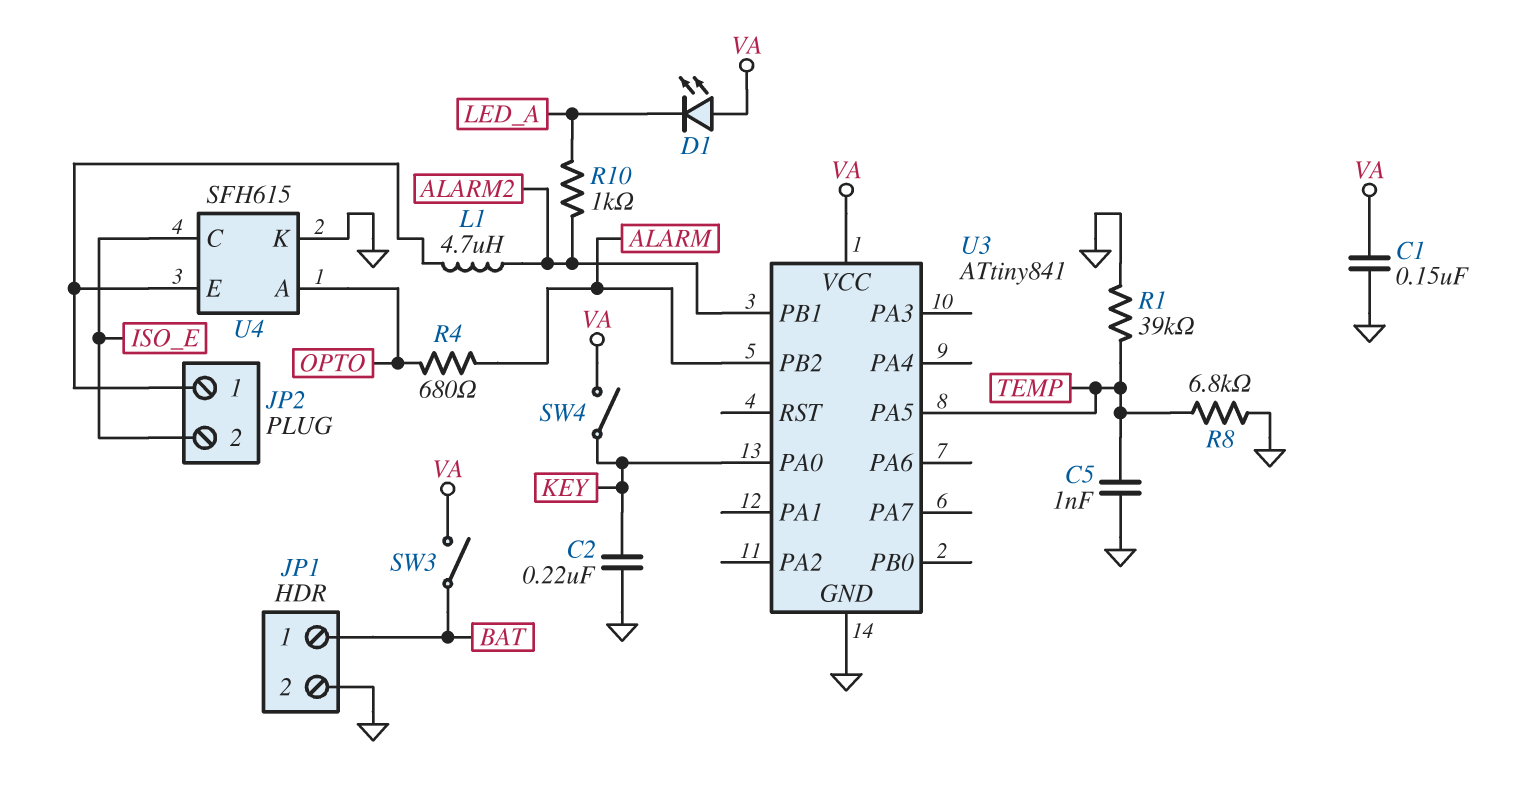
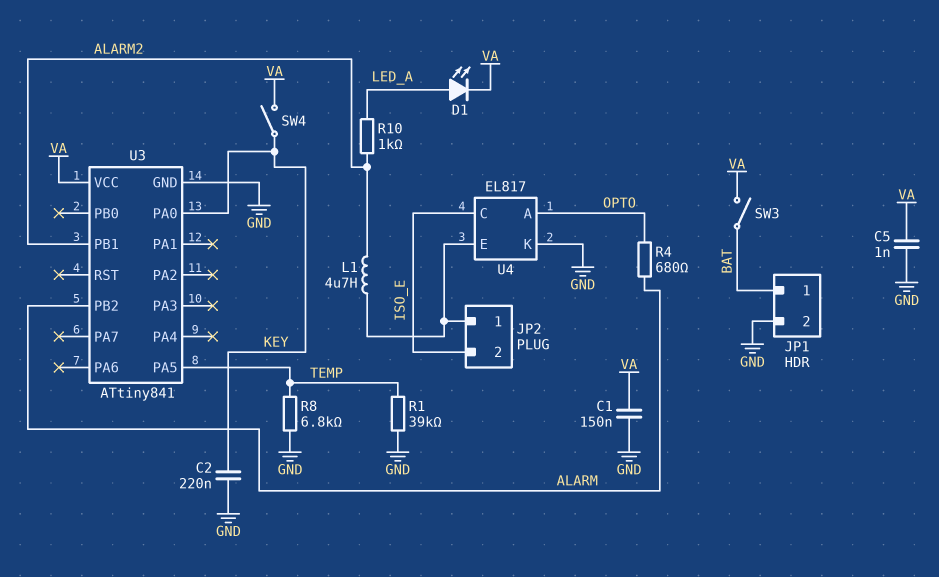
C5: 1nF (GND, TEMP) -> 1nF (GND, VA)
D1: LED (A VA, K LED_A) -> LED (A LED_A, K VA)
U4: SFH615 -> EL817

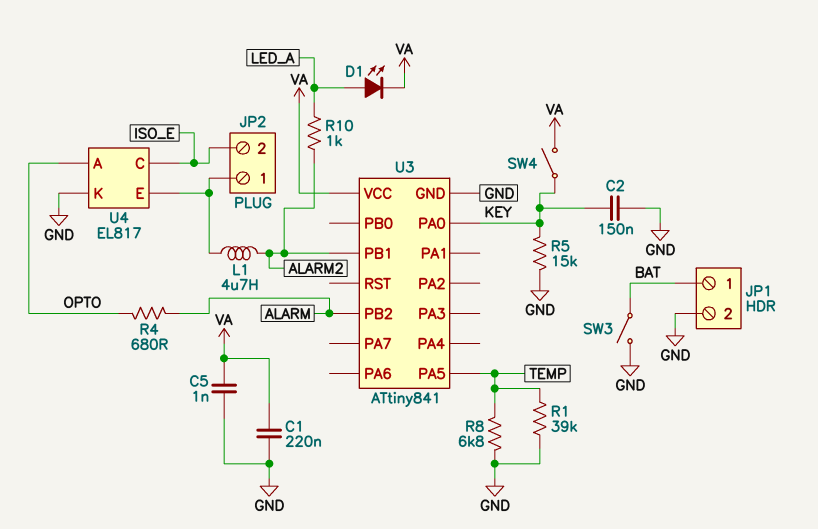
C1: 150nF (GND, VA) -> 220nF (GND, VA)
C2: 220nF (GND, KEY) -> 150nF (GND, KEY)
R5: none -> 15k (GND, KEY)
SW3: switch (BAT, VA) -> switch (BAT, GND)

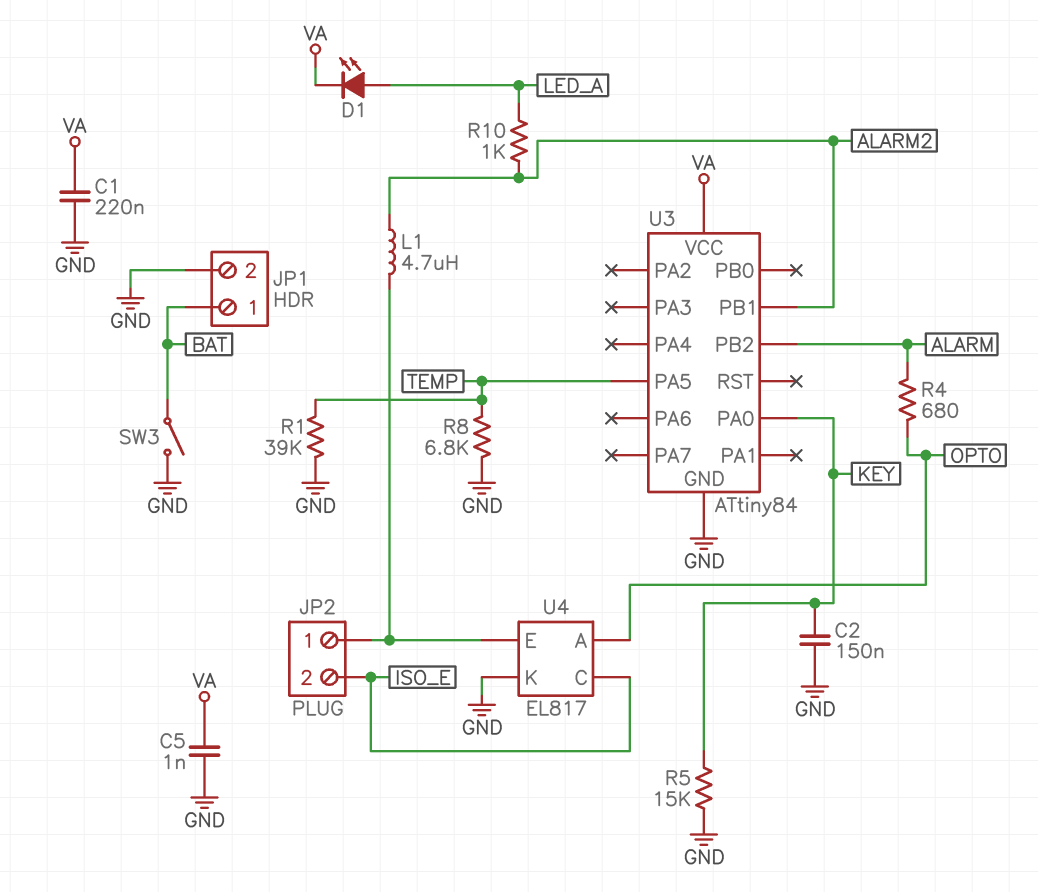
SW4: switch (KEY, VA) -> none
U3: ATtiny841 -> ATtiny84

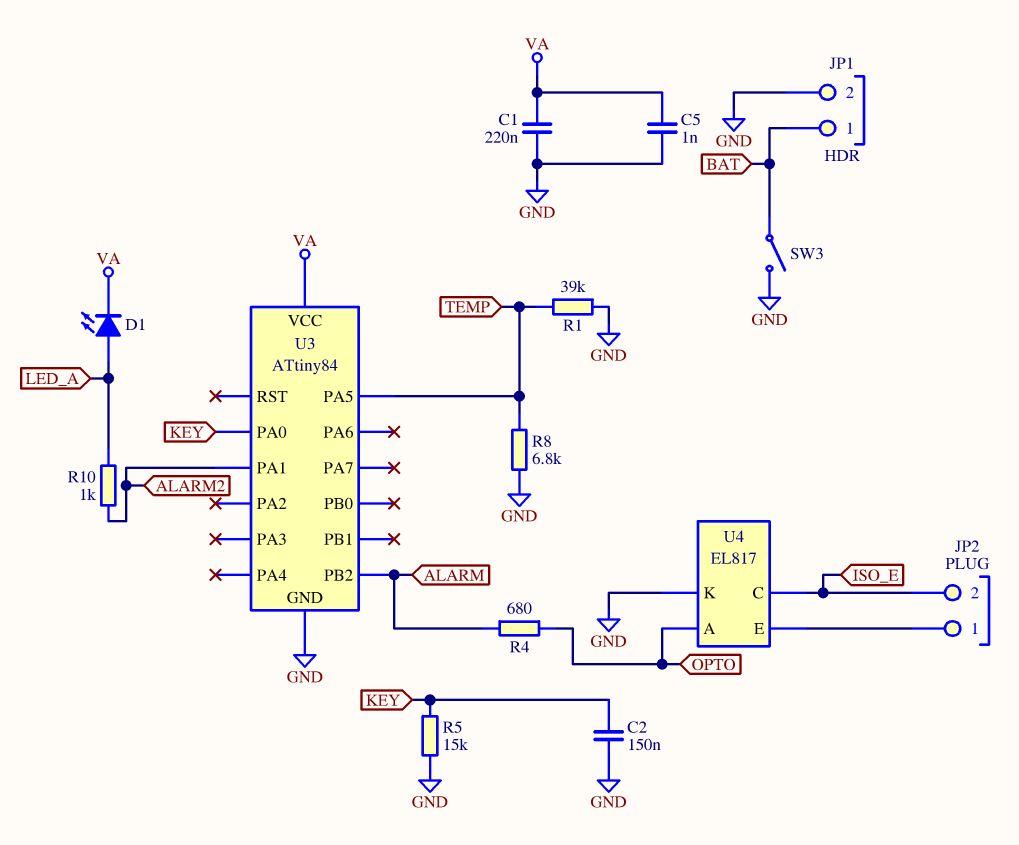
L1: 4.7uH (ALARM2, JP2/1) -> none
U3 pin PA1: none -> ALARM2
U3 pin PB1: ALARM2 -> none

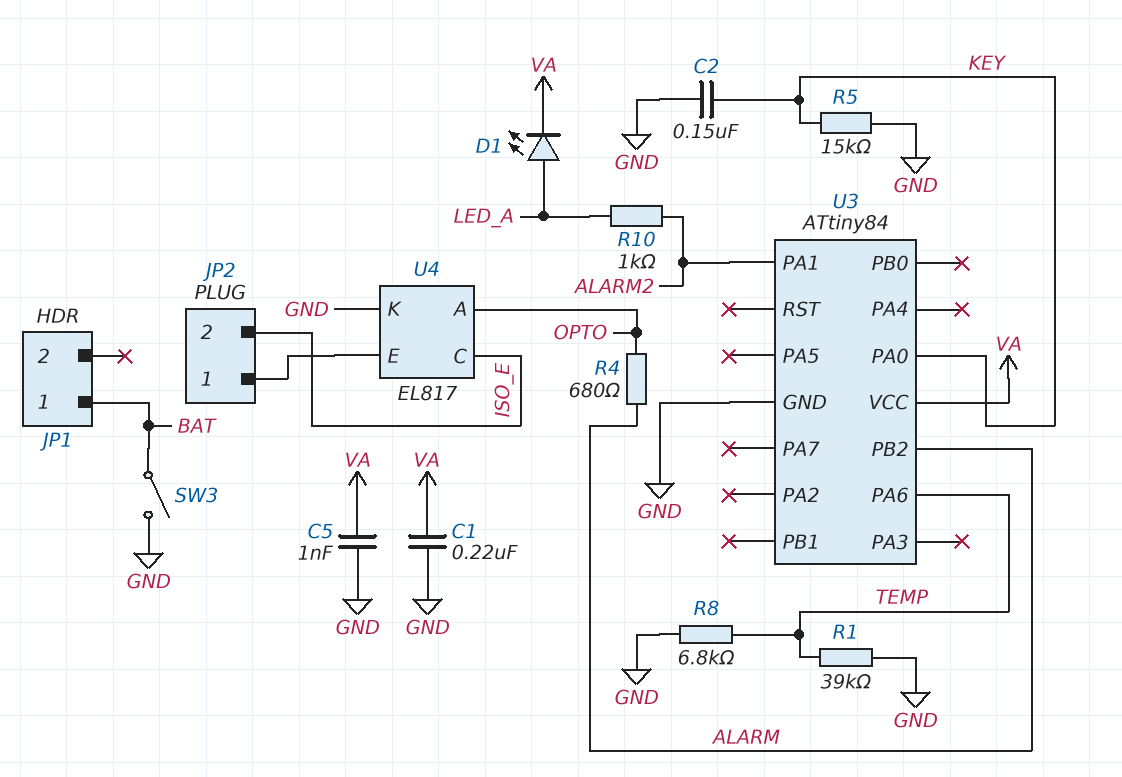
JP1 pin 2: GND -> none
U3 pin PA5: TEMP -> none
U3 pin PA6: none -> TEMP

